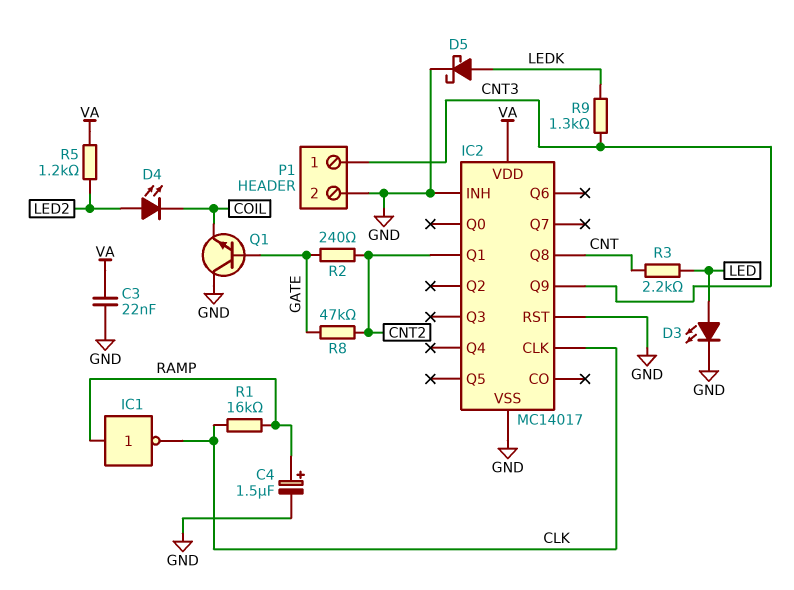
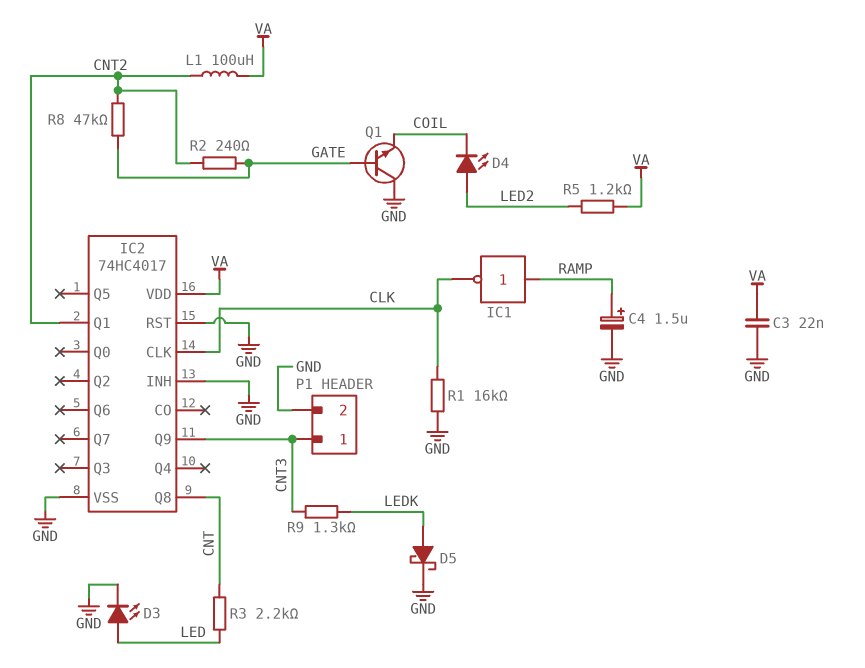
IC2: MC14017 -> 74HC4017
L1: none -> 100uH (CNT2, VA)
R1: 16k (CLK, RAMP) -> 16k (CLK, GND)

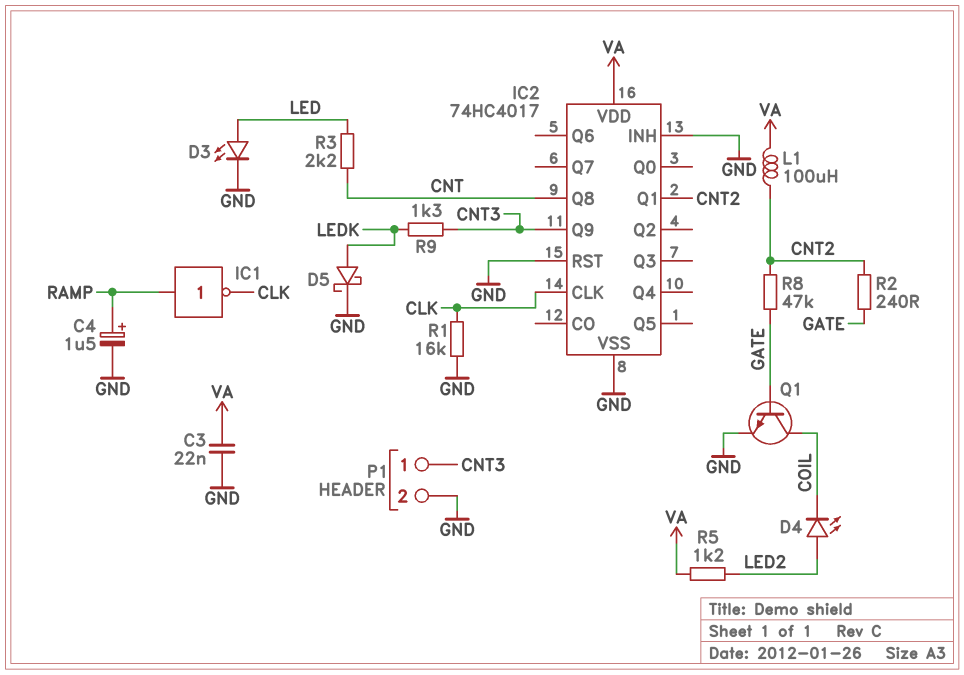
Q1: NPN (B GATE, C GND, E COIL) -> NPN (B GATE, C COIL, E GND)

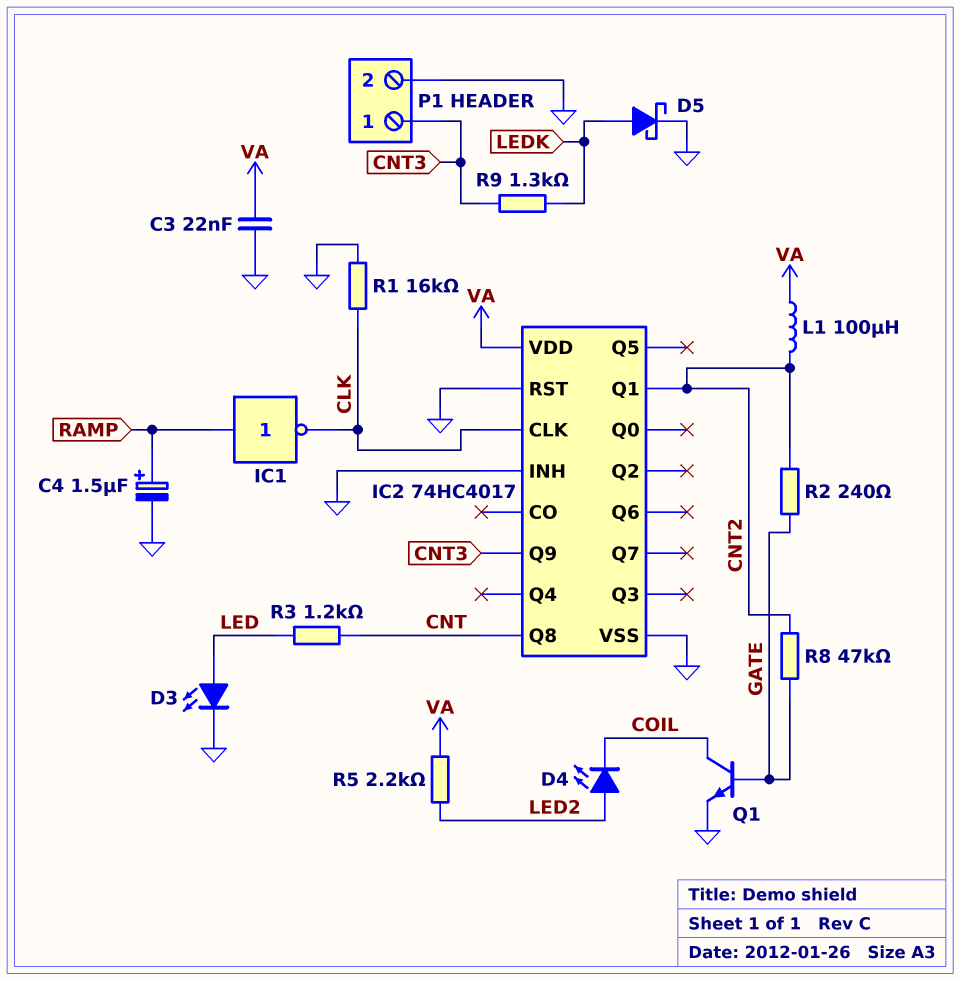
R3: 2.2k (CNT, LED) -> 1.2k (CNT, LED)
R5: 1.2k (LED2, VA) -> 2.2k (LED2, VA)

